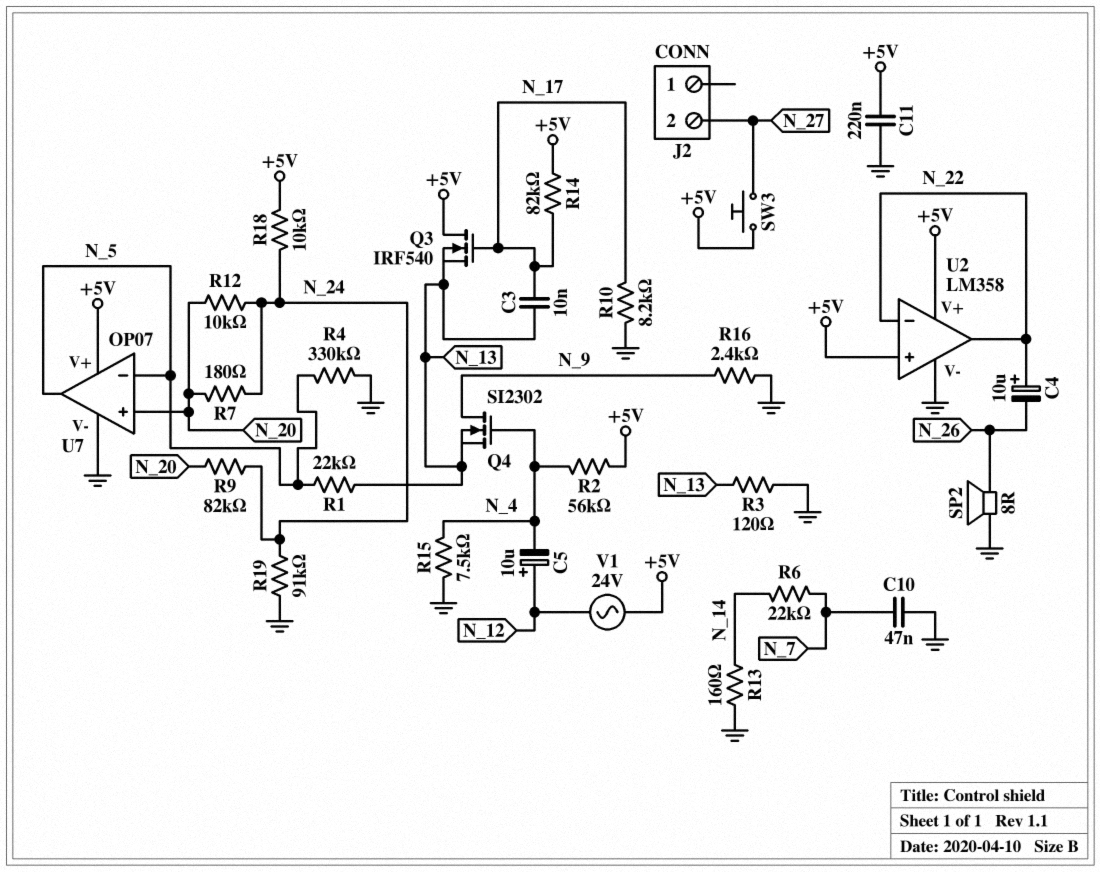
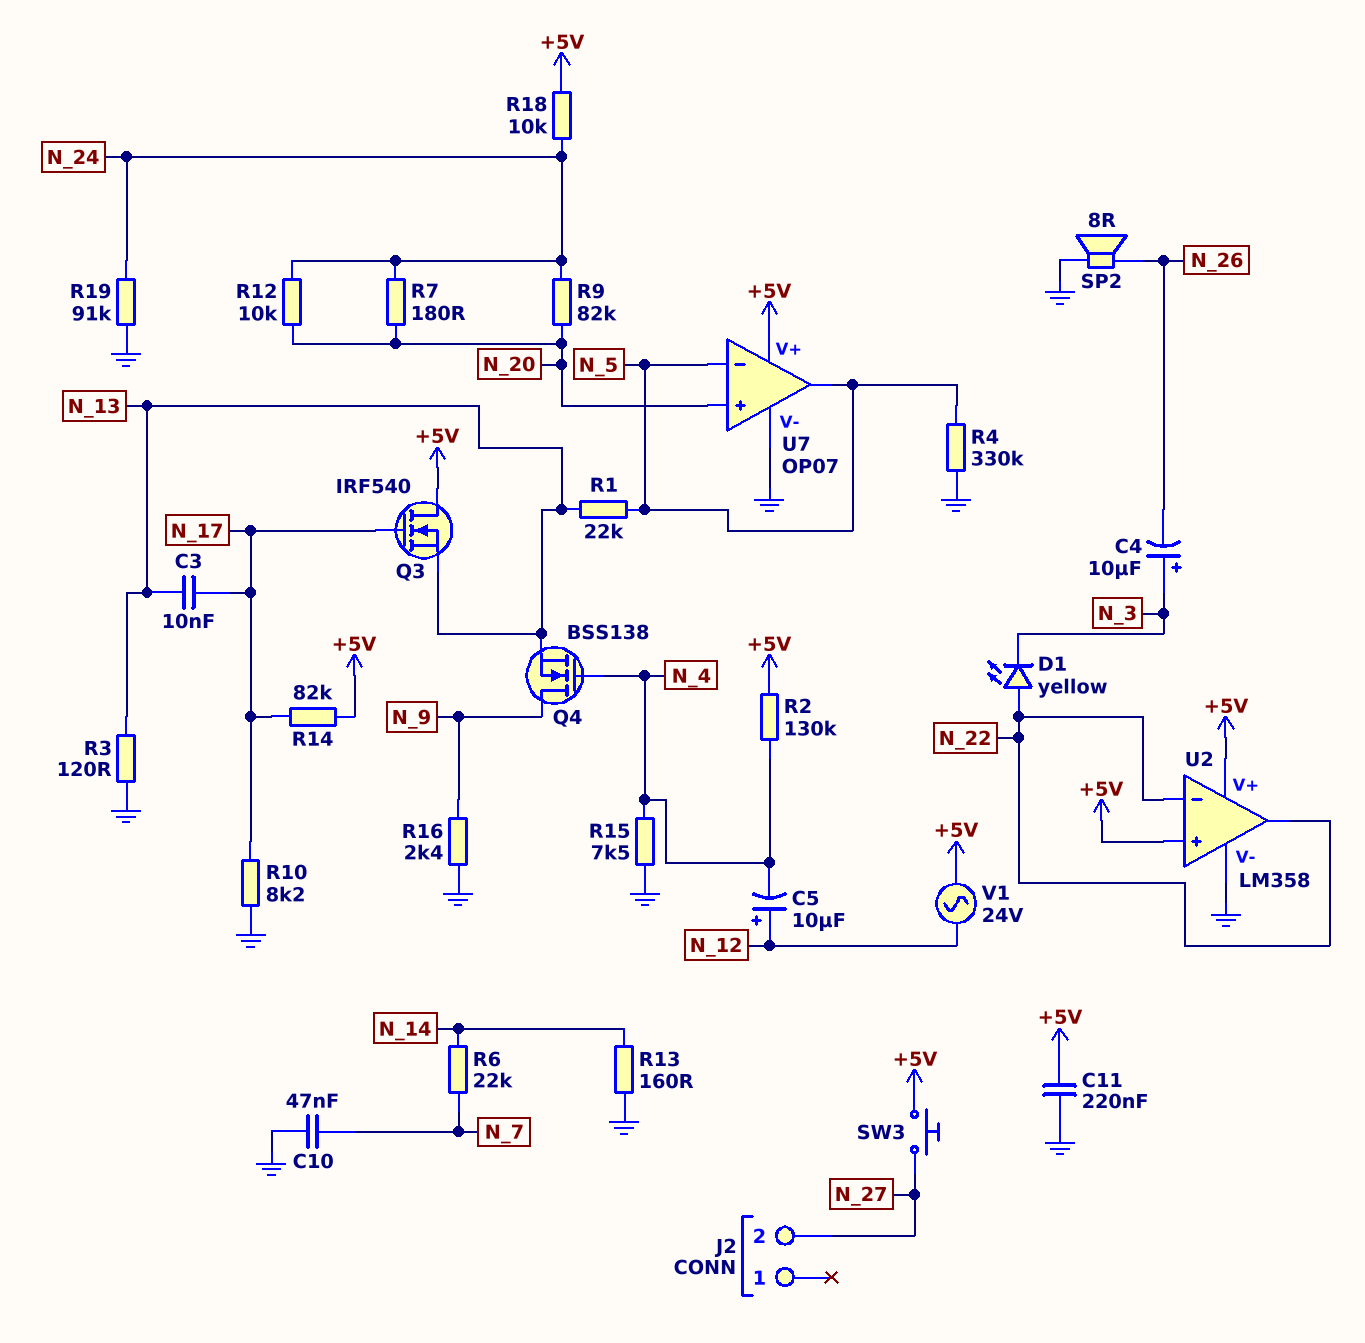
C4: 10uF (plus N_22, minus N_26) -> 10uF (plus N_3, minus N_26)
D1: none -> LED yellow (A N_22, K N_3)
Q4: NMOS SI2302 (G N_4, D N_9, S N_13) -> NMOS BSS138 (G N_4, D N_9, S N_13)
R2: 56k (+5V, N_4) -> 130k (+5V, N_4)

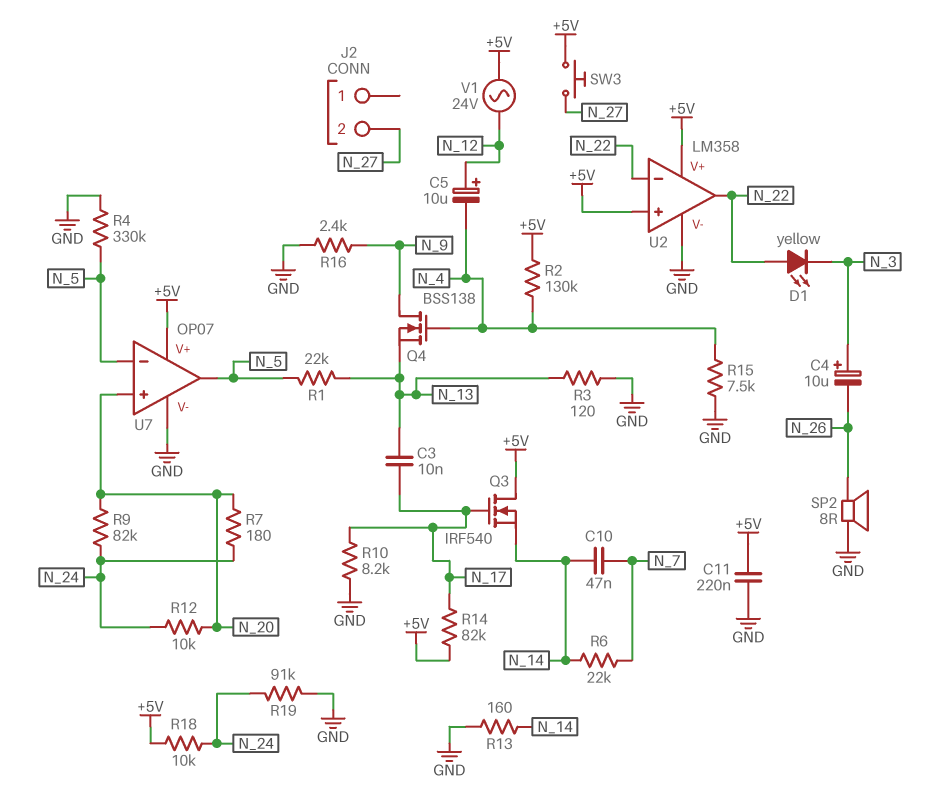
C10: 47nF (GND, N_7) -> 47nF (N_7, N_14)
Q3: NMOS IRF540 (G N_17, D +5V, S N_13) -> NMOS IRF540 (G N_17, D +5V, S N_14)

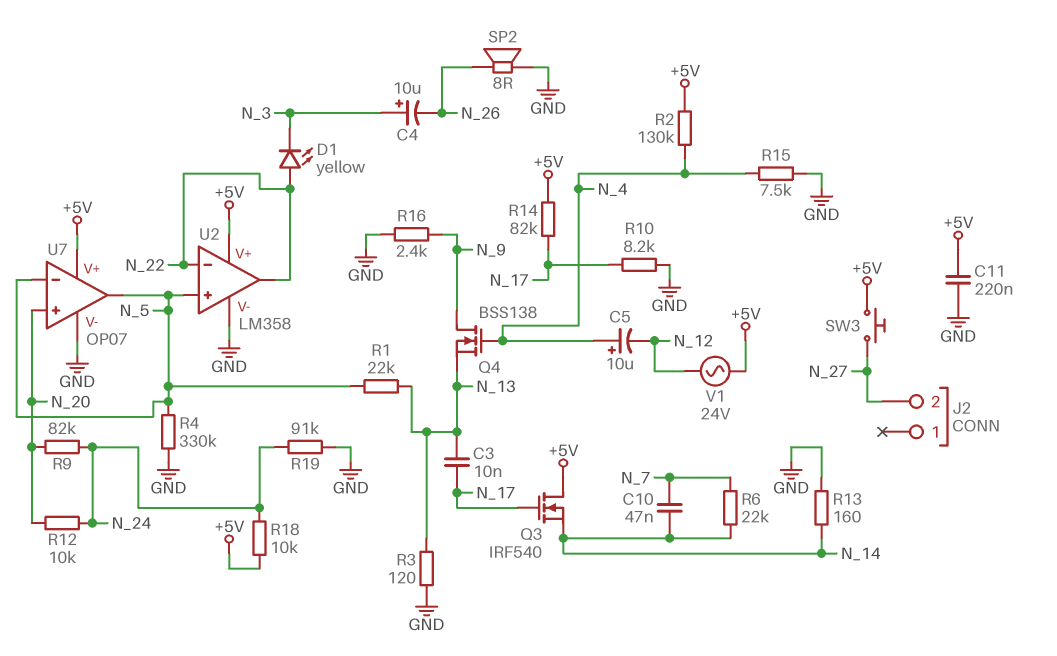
C5: 10uF (plus N_12, minus N_4) -> 10uF (plus N_4, minus N_12)
R7: 180 (N_20, N_24) -> none
U2 pin in+: +5V -> N_5

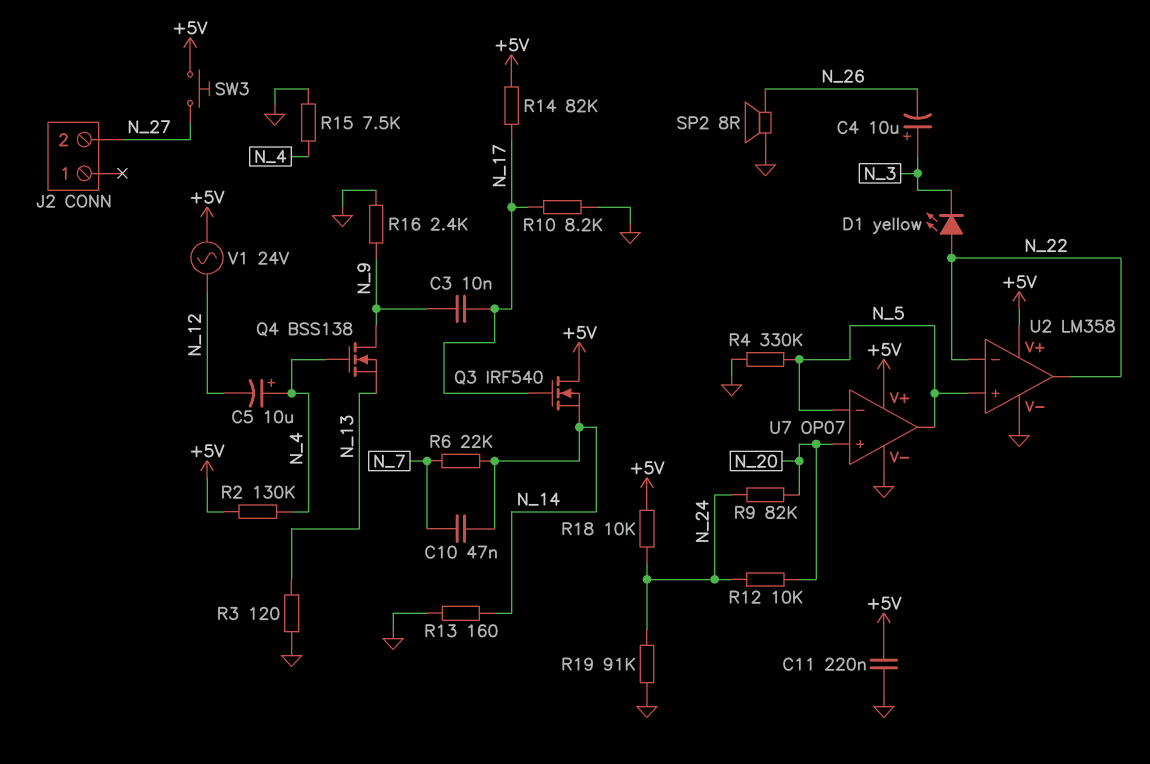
C3: 10nF (N_13, N_17) -> 10nF (N_9, N_17)
R1: 22k (N_5, N_13) -> none

